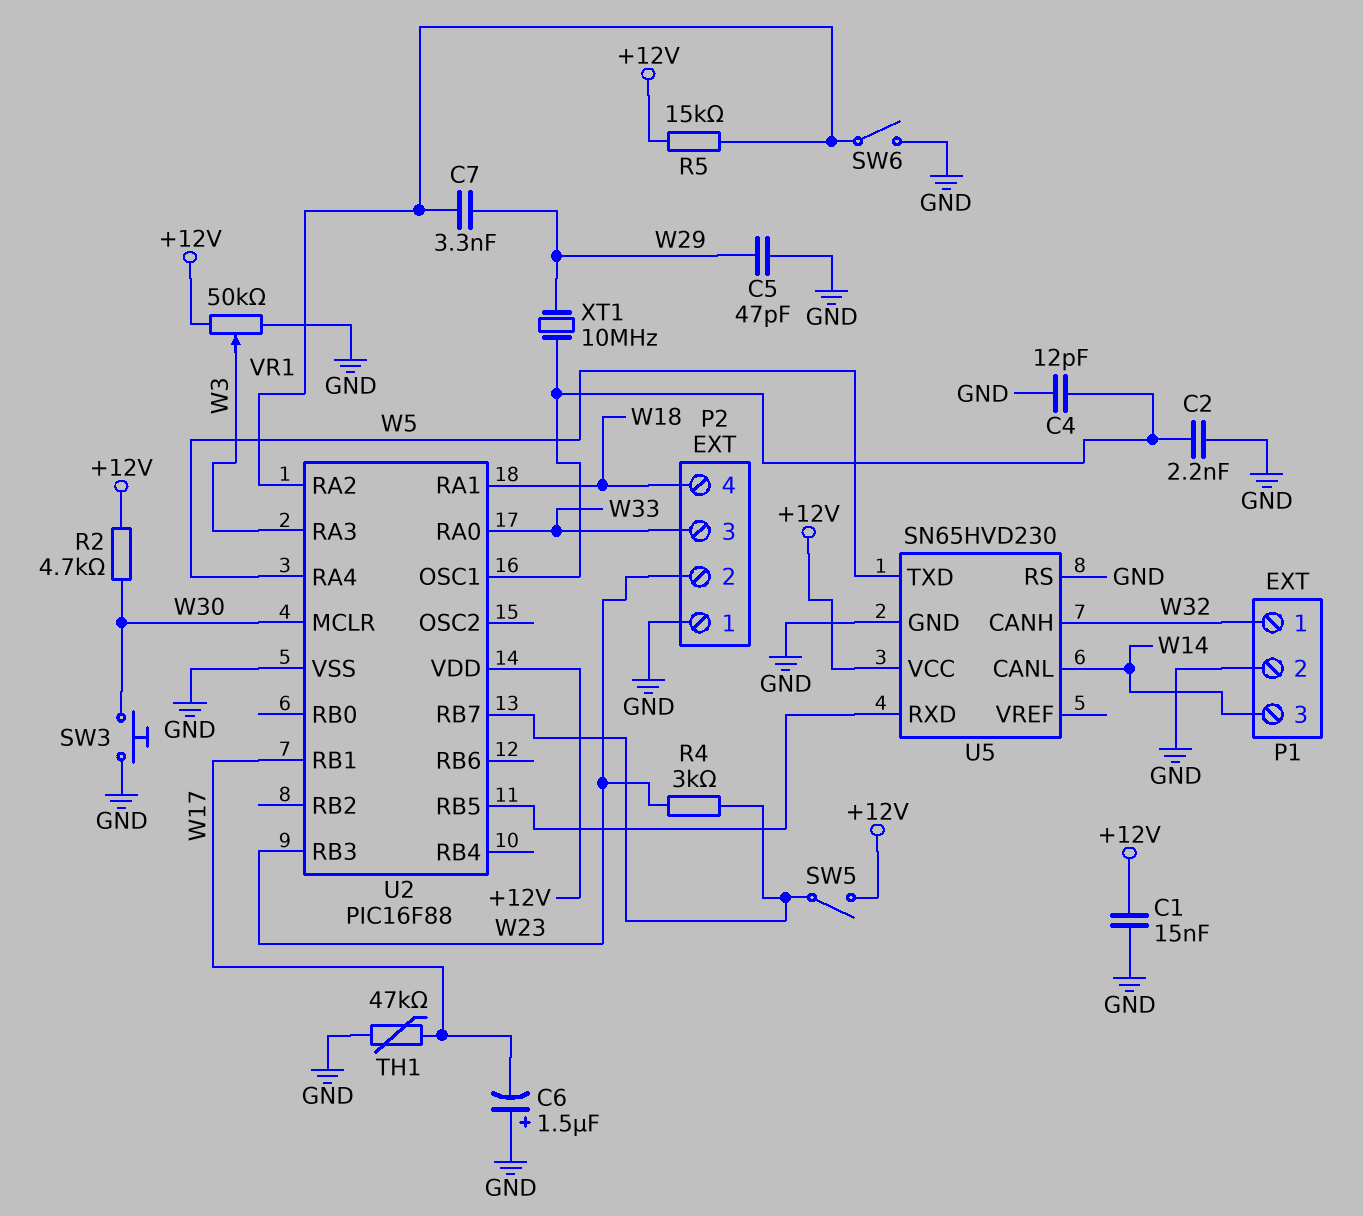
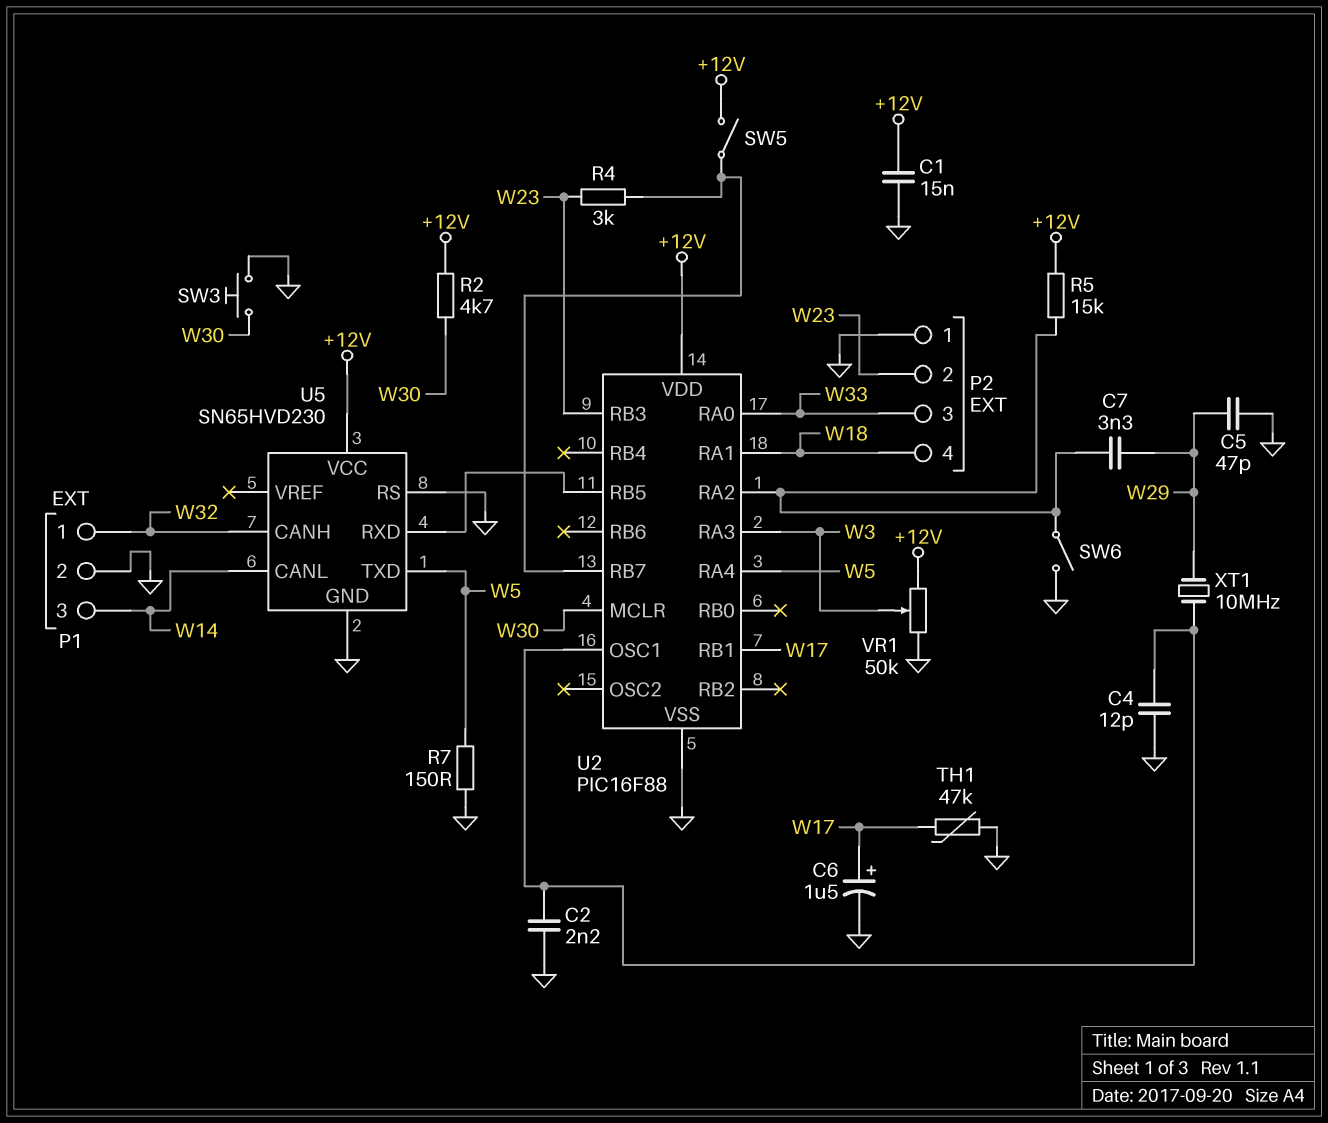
C6: 1.5uF (plus GND, minus W17) -> 1.5uF (plus W17, minus GND)
R7: none -> 150 (GND, W5)

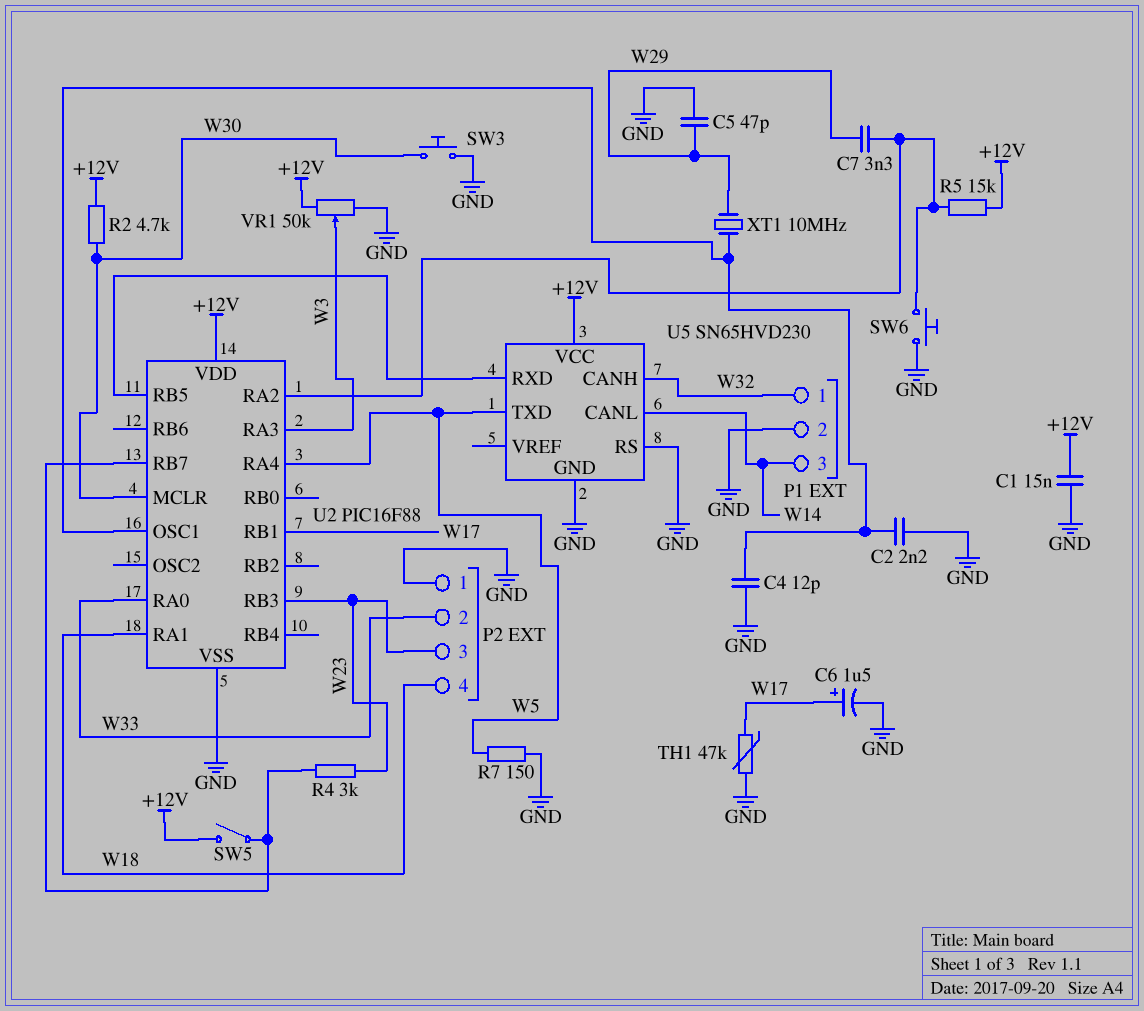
P2 pin 2: W23 -> W33
P2 pin 3: W33 -> W23
SW6: switch (GND, U2/RA2) -> button (GND, U2/RA2)

